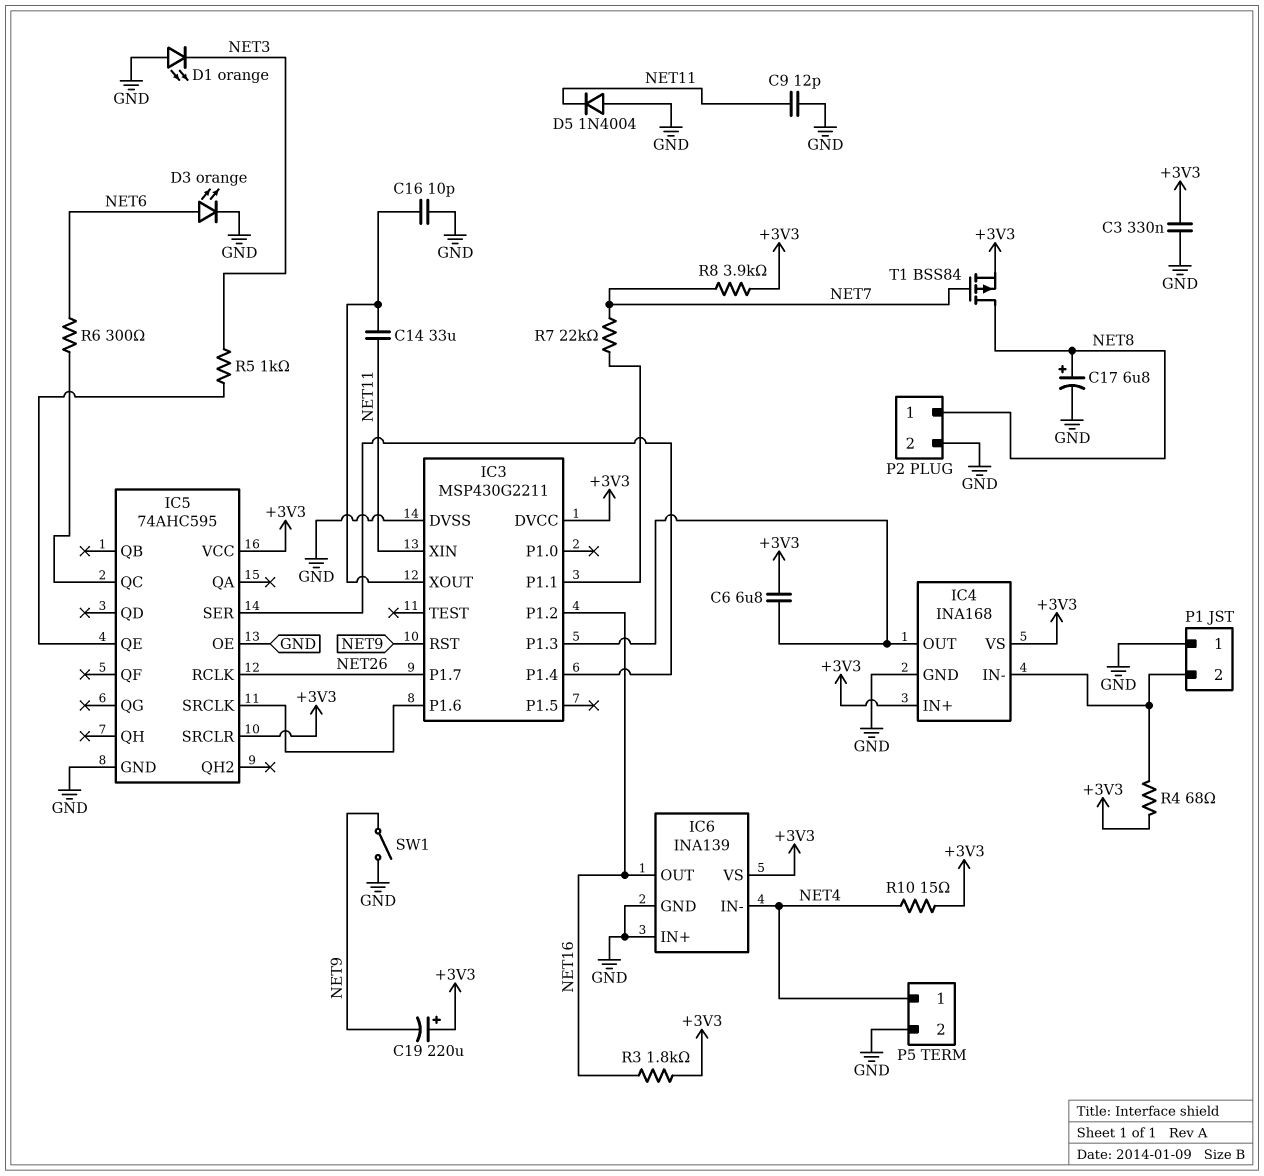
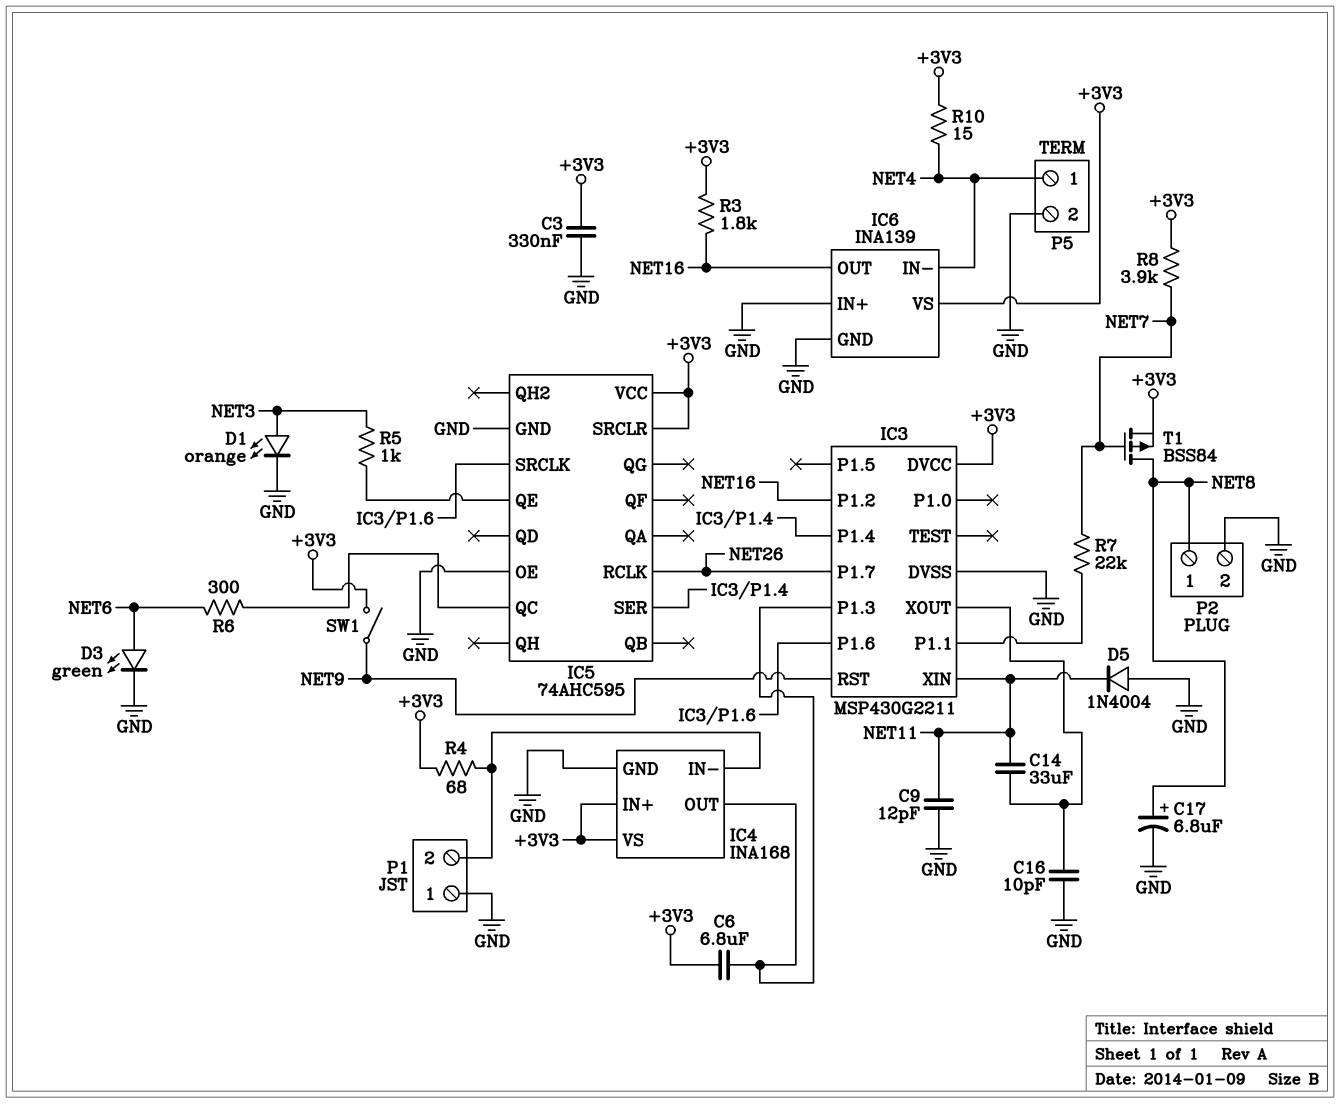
C19: 220uF (plus +3V3, minus NET9) -> none
D1: LED orange (A GND, K NET3) -> LED orange (A NET3, K GND)
D3: LED orange (A NET6, K GND) -> LED green (A NET6, K GND)
SW1: switch (GND, NET9) -> switch (+3V3, NET9)

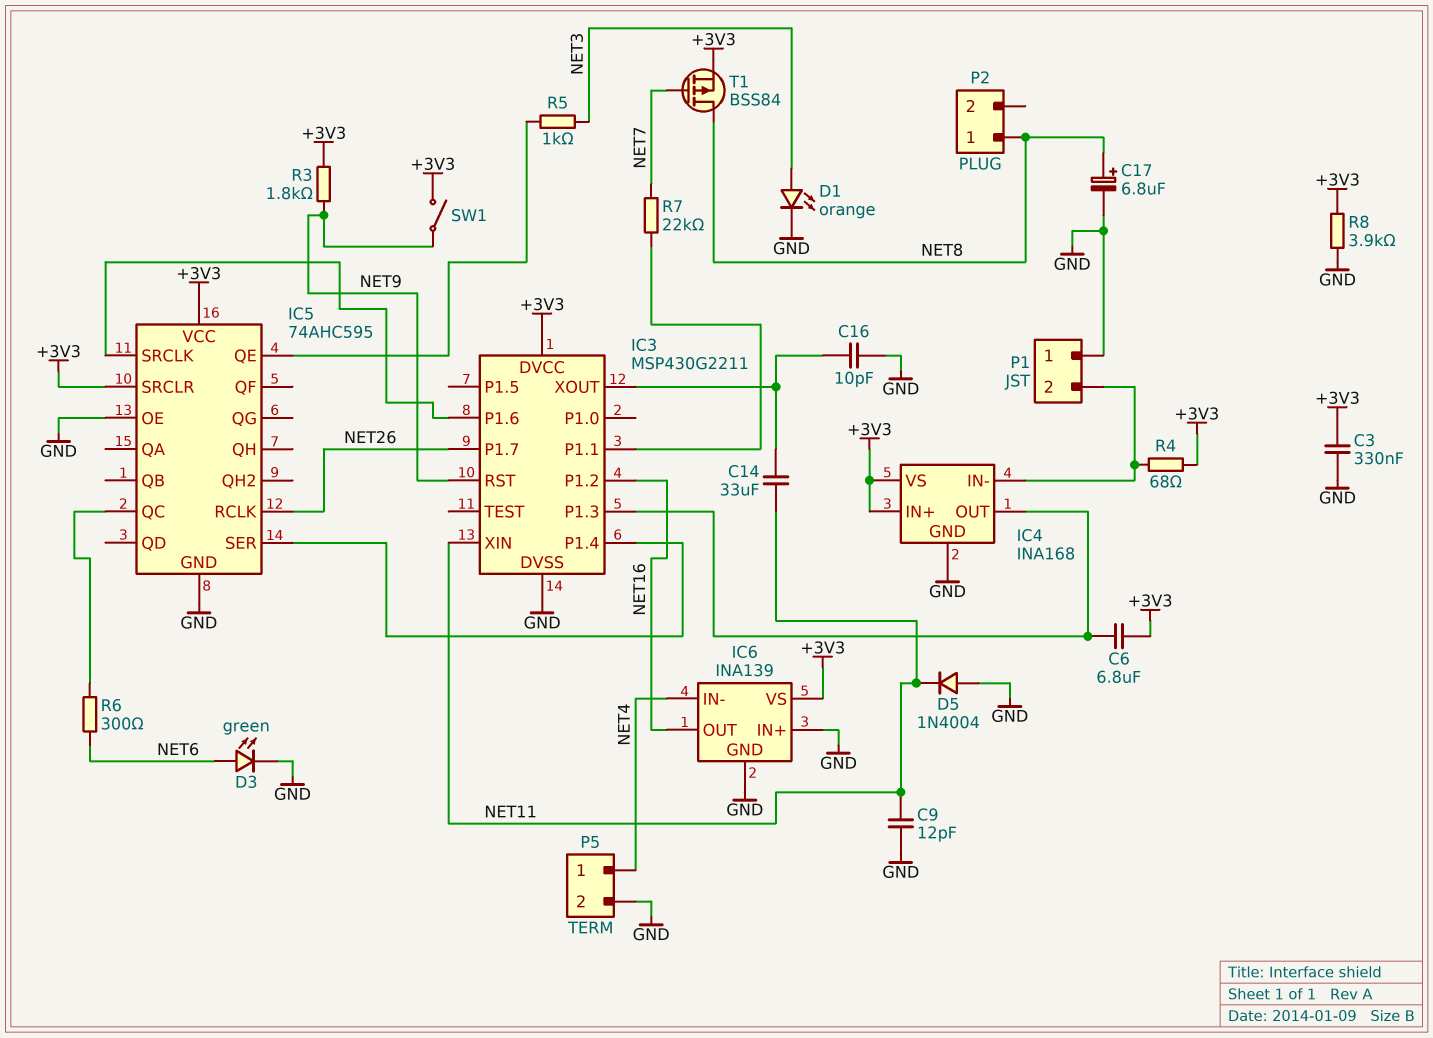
P2 pin 2: GND -> none
R3: 1.8k (+3V3, NET16) -> 1.8k (+3V3, NET9)
R8: 3.9k (+3V3, NET7) -> 3.9k (+3V3, GND)
R10: 15 (+3V3, NET4) -> none

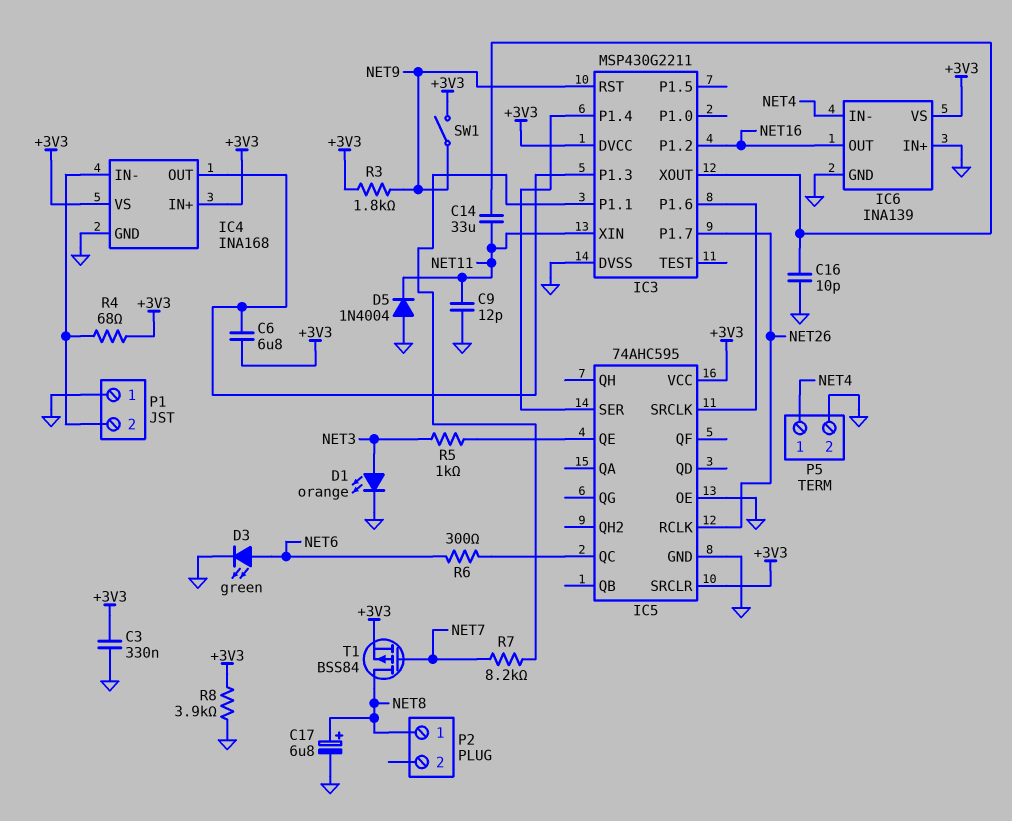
R7: 22k (IC3/P1.1, NET7) -> 8.2k (IC3/P1.1, NET7)

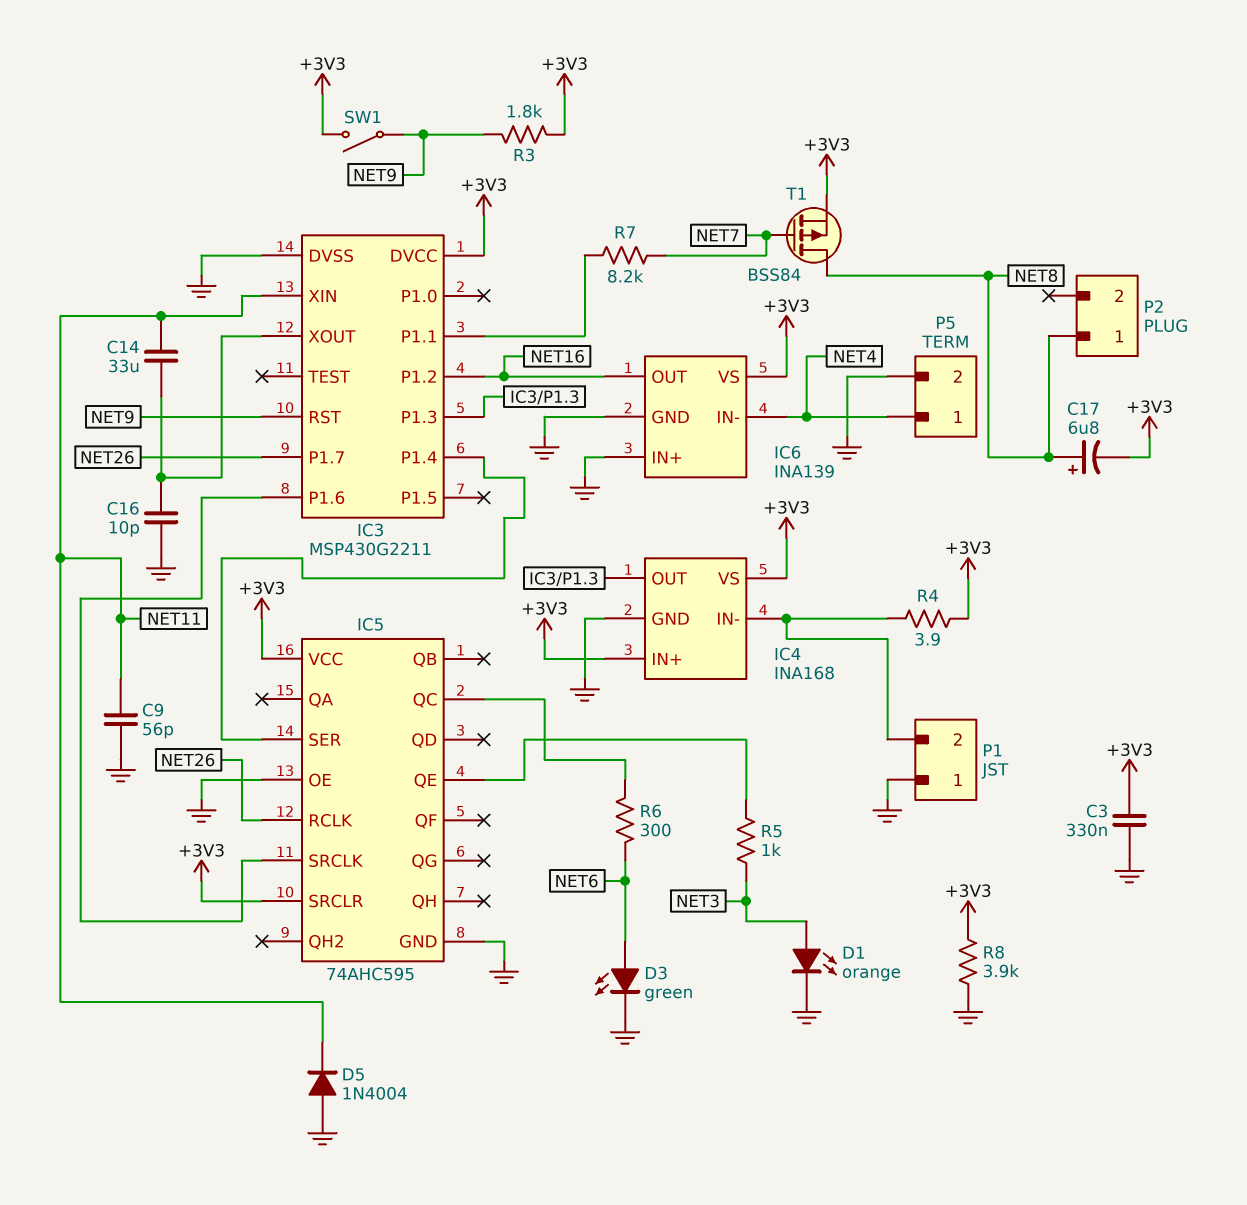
C6: 6.8uF (+3V3, IC3/P1.3) -> none
C9: 12pF (GND, NET11) -> 56pF (GND, NET11)
C17: 6.8uF (plus NET8, minus GND) -> 6.8uF (plus NET8, minus +3V3)
R4: 68 (+3V3, IC4/IN-) -> 3.9 (+3V3, IC4/IN-)

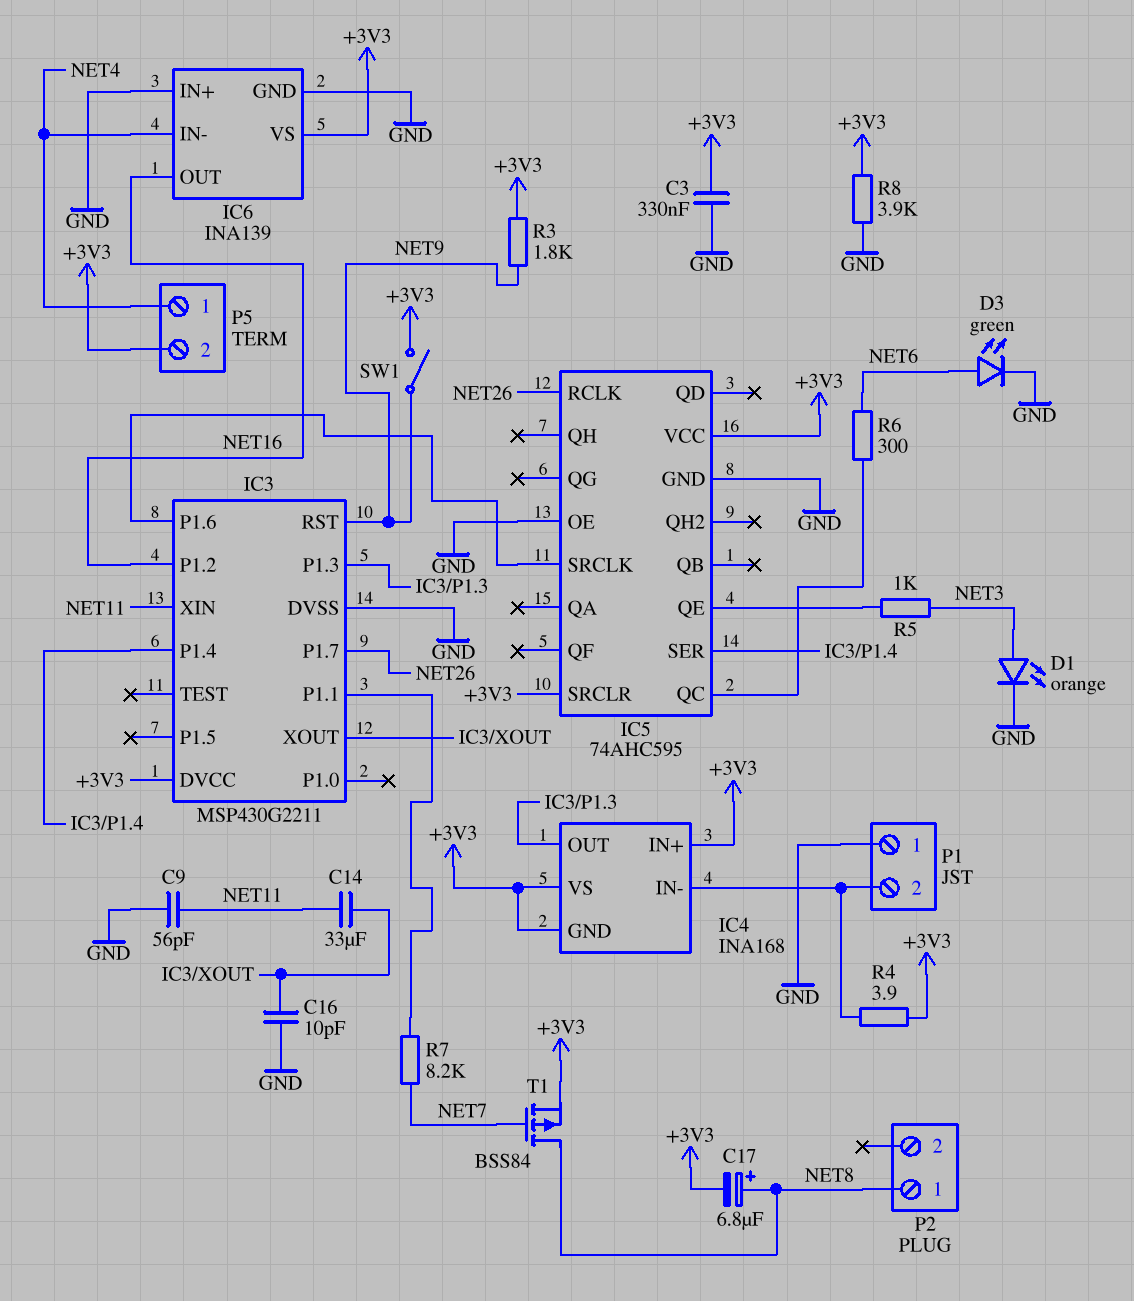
D5: diode 1N4004 (A GND, K NET11) -> none
IC4 pin GND: GND -> +3V3
P5 pin 2: GND -> +3V3

